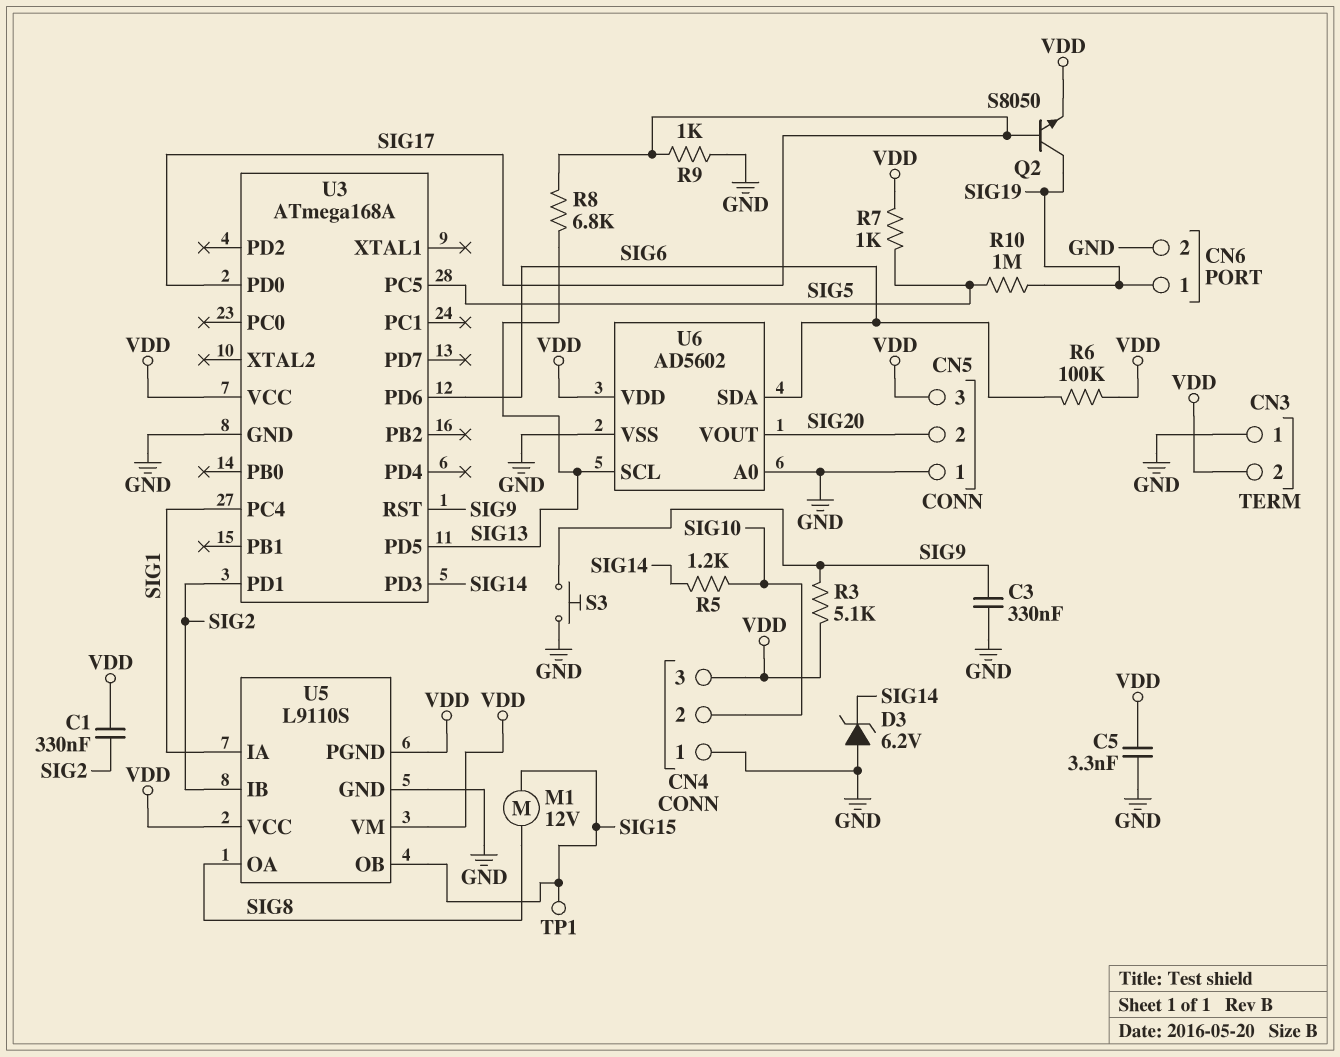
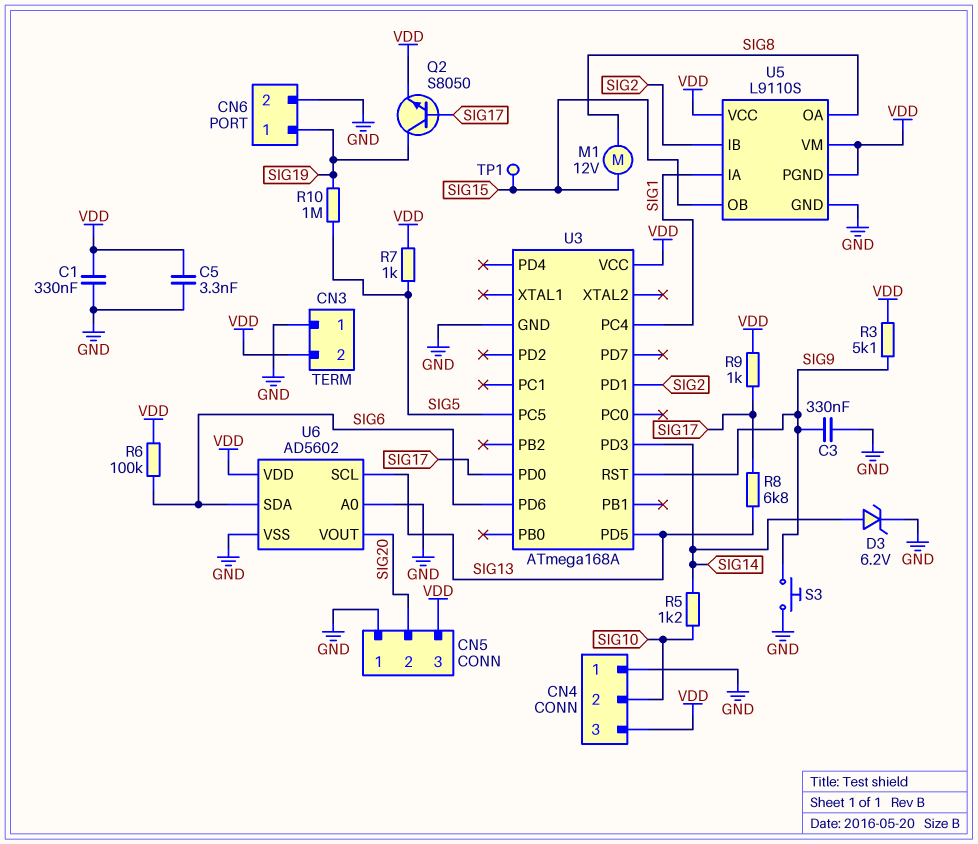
C1: 330nF (SIG2, VDD) -> 330nF (GND, VDD)
D3: zener 6.2V (A GND, K SIG14) -> zener 6.2V (A SIG14, K GND)
R9: 1k (GND, SIG17) -> 1k (SIG17, VDD)

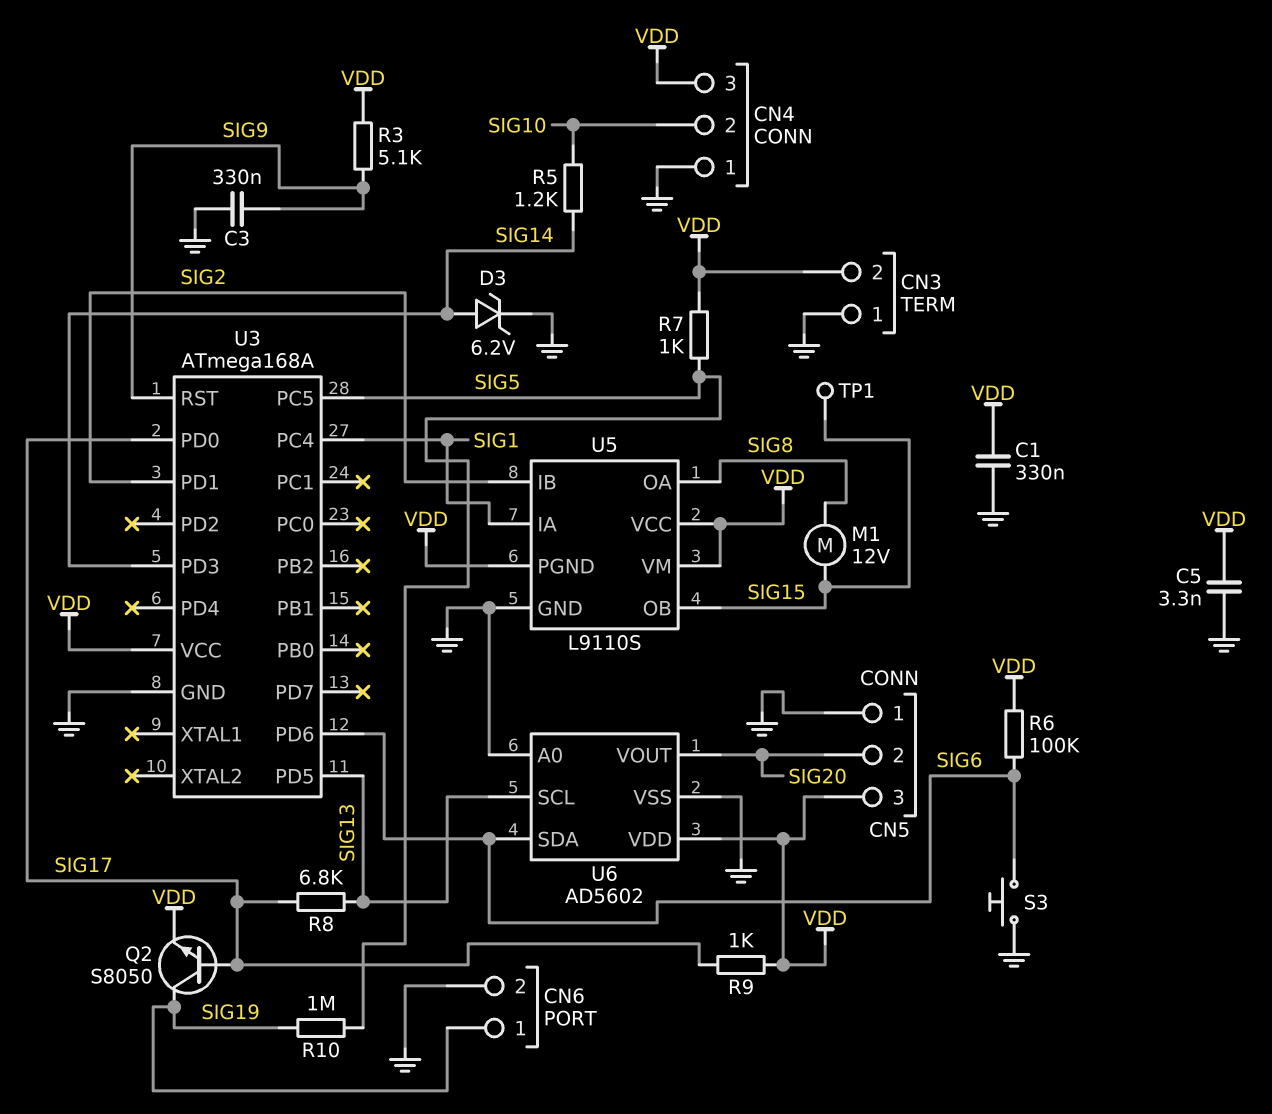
S3: button (GND, SIG9) -> button (GND, SIG6)

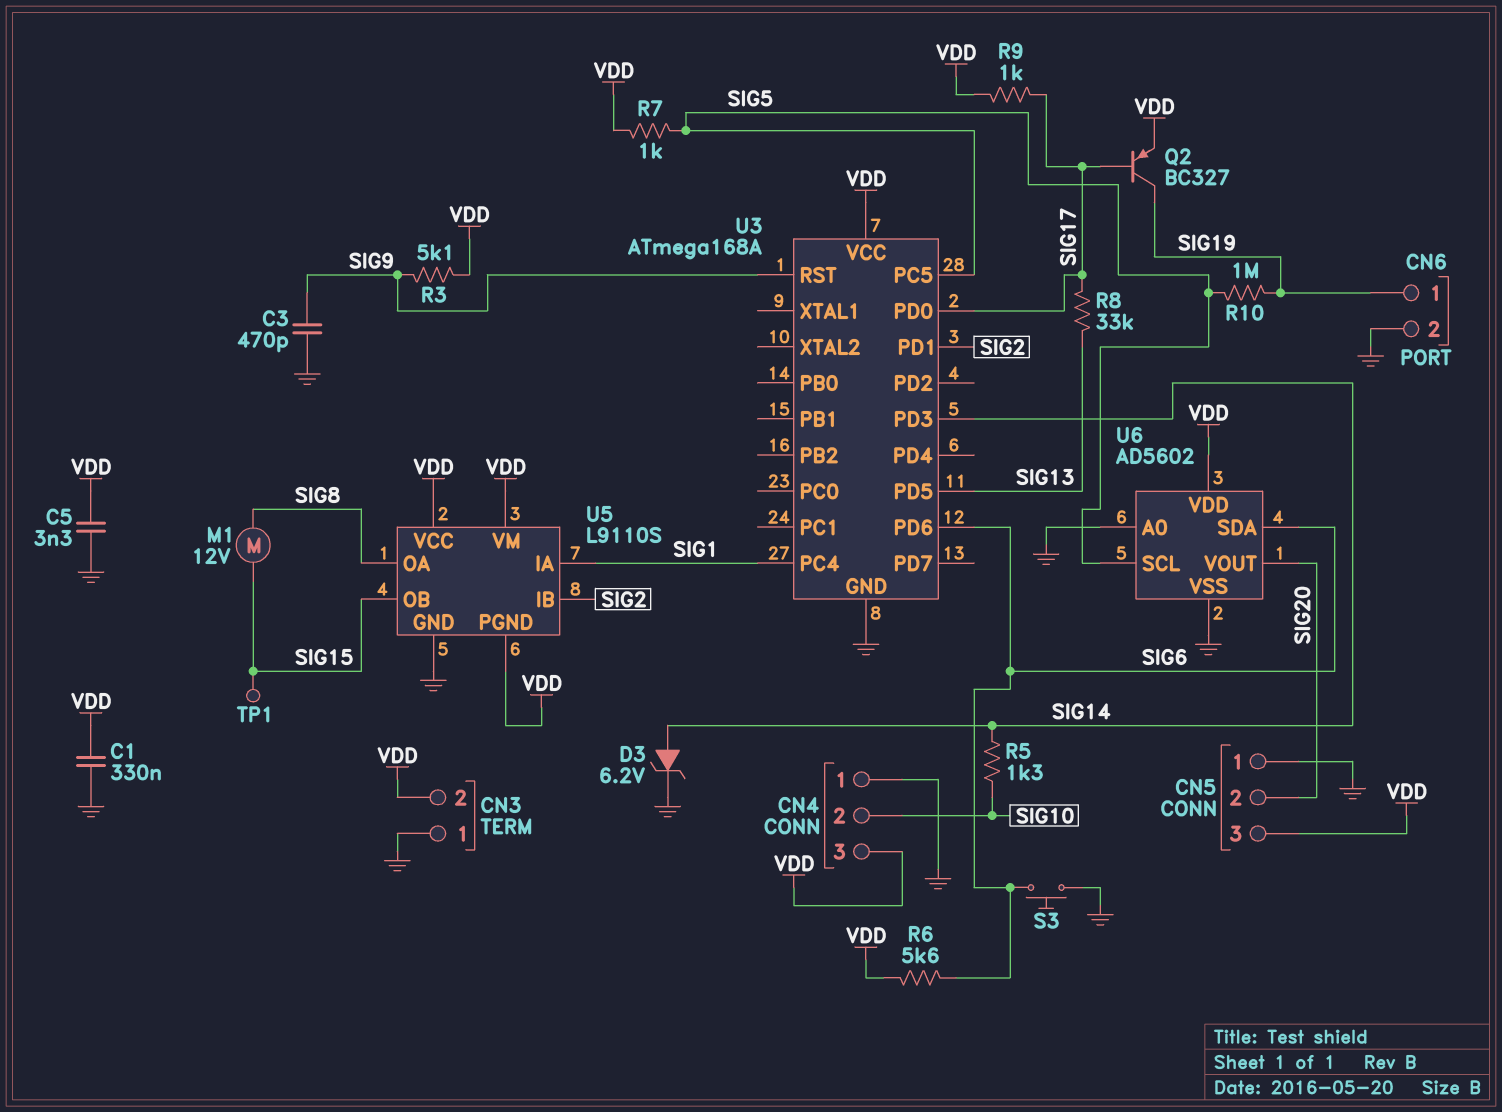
C3: 330nF (GND, SIG9) -> 470pF (GND, SIG9)
Q2: NPN S8050 (B SIG17, C SIG19, E VDD) -> PNP BC327 (B SIG17, C SIG19, E VDD)
R5: 1.2k (SIG10, SIG14) -> 1.3k (SIG10, SIG14)
R6: 100k (SIG6, VDD) -> 5.6k (SIG6, VDD)
R8: 6.8k (SIG13, SIG17) -> 33k (SIG13, SIG17)
U6 pin SCL: SIG13 -> SIG5

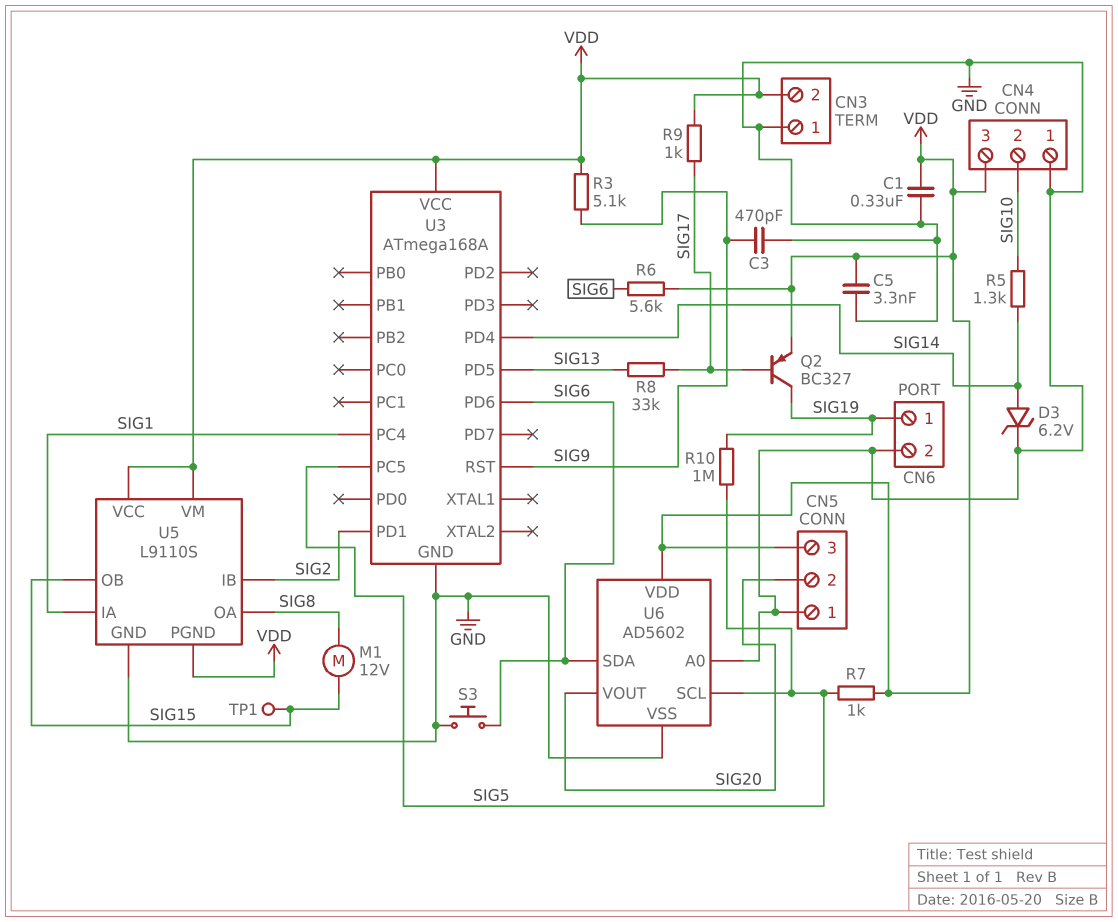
U3 pin PD0: SIG17 -> none
U3 pin PD3: SIG14 -> none
U3 pin PD4: none -> SIG14

